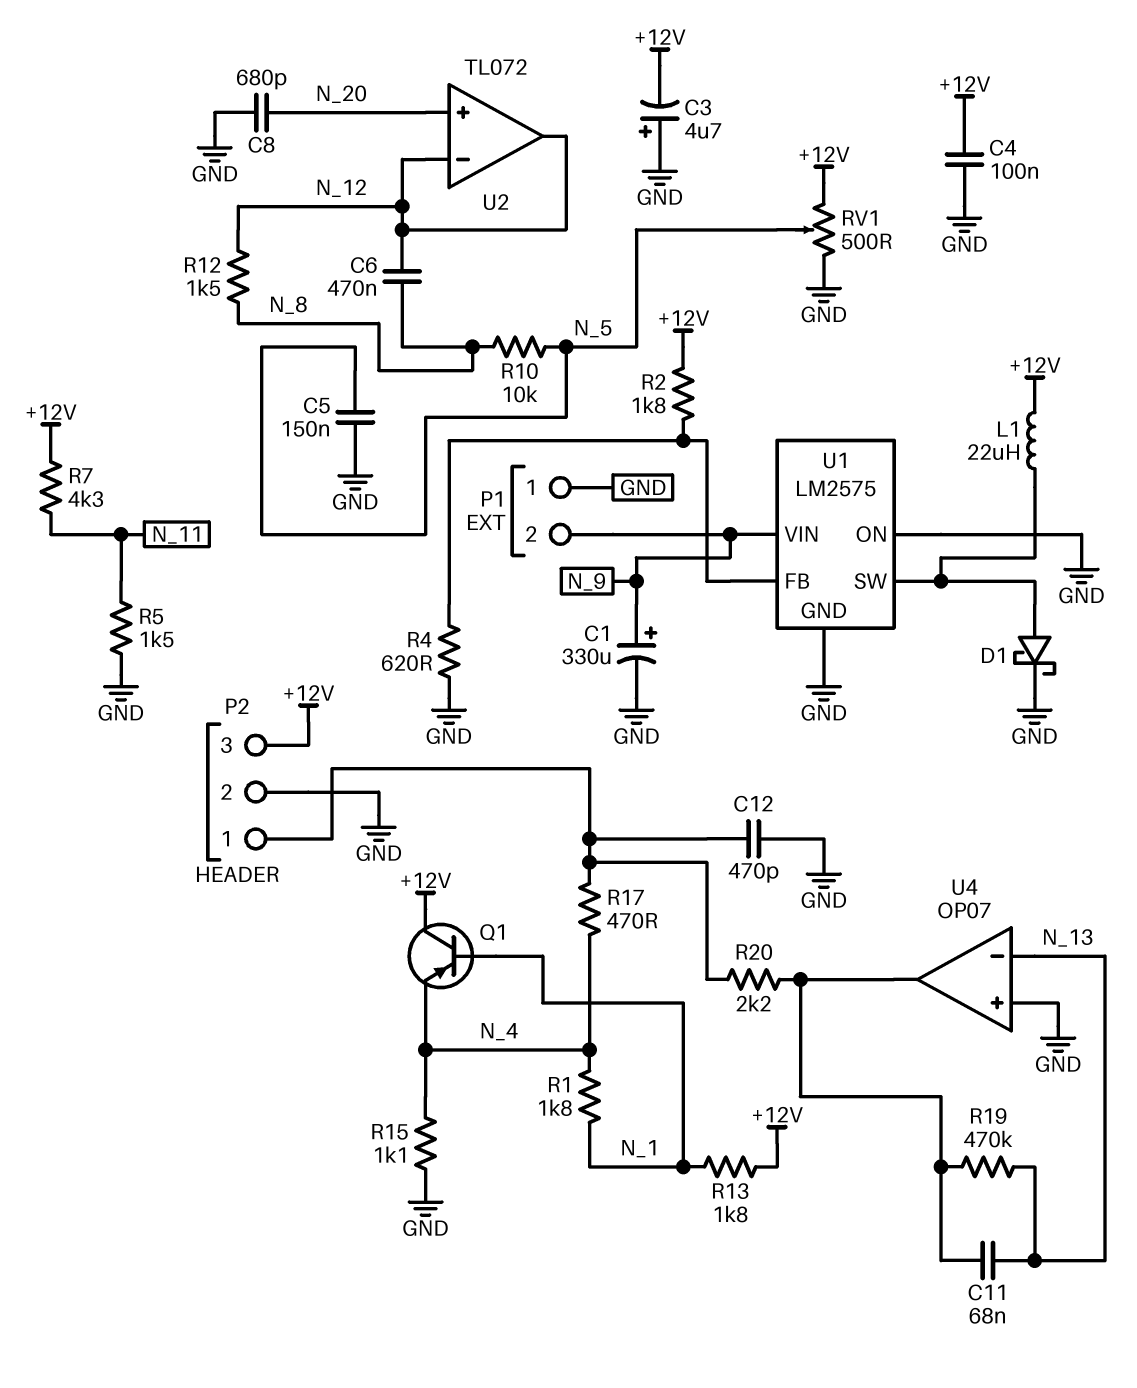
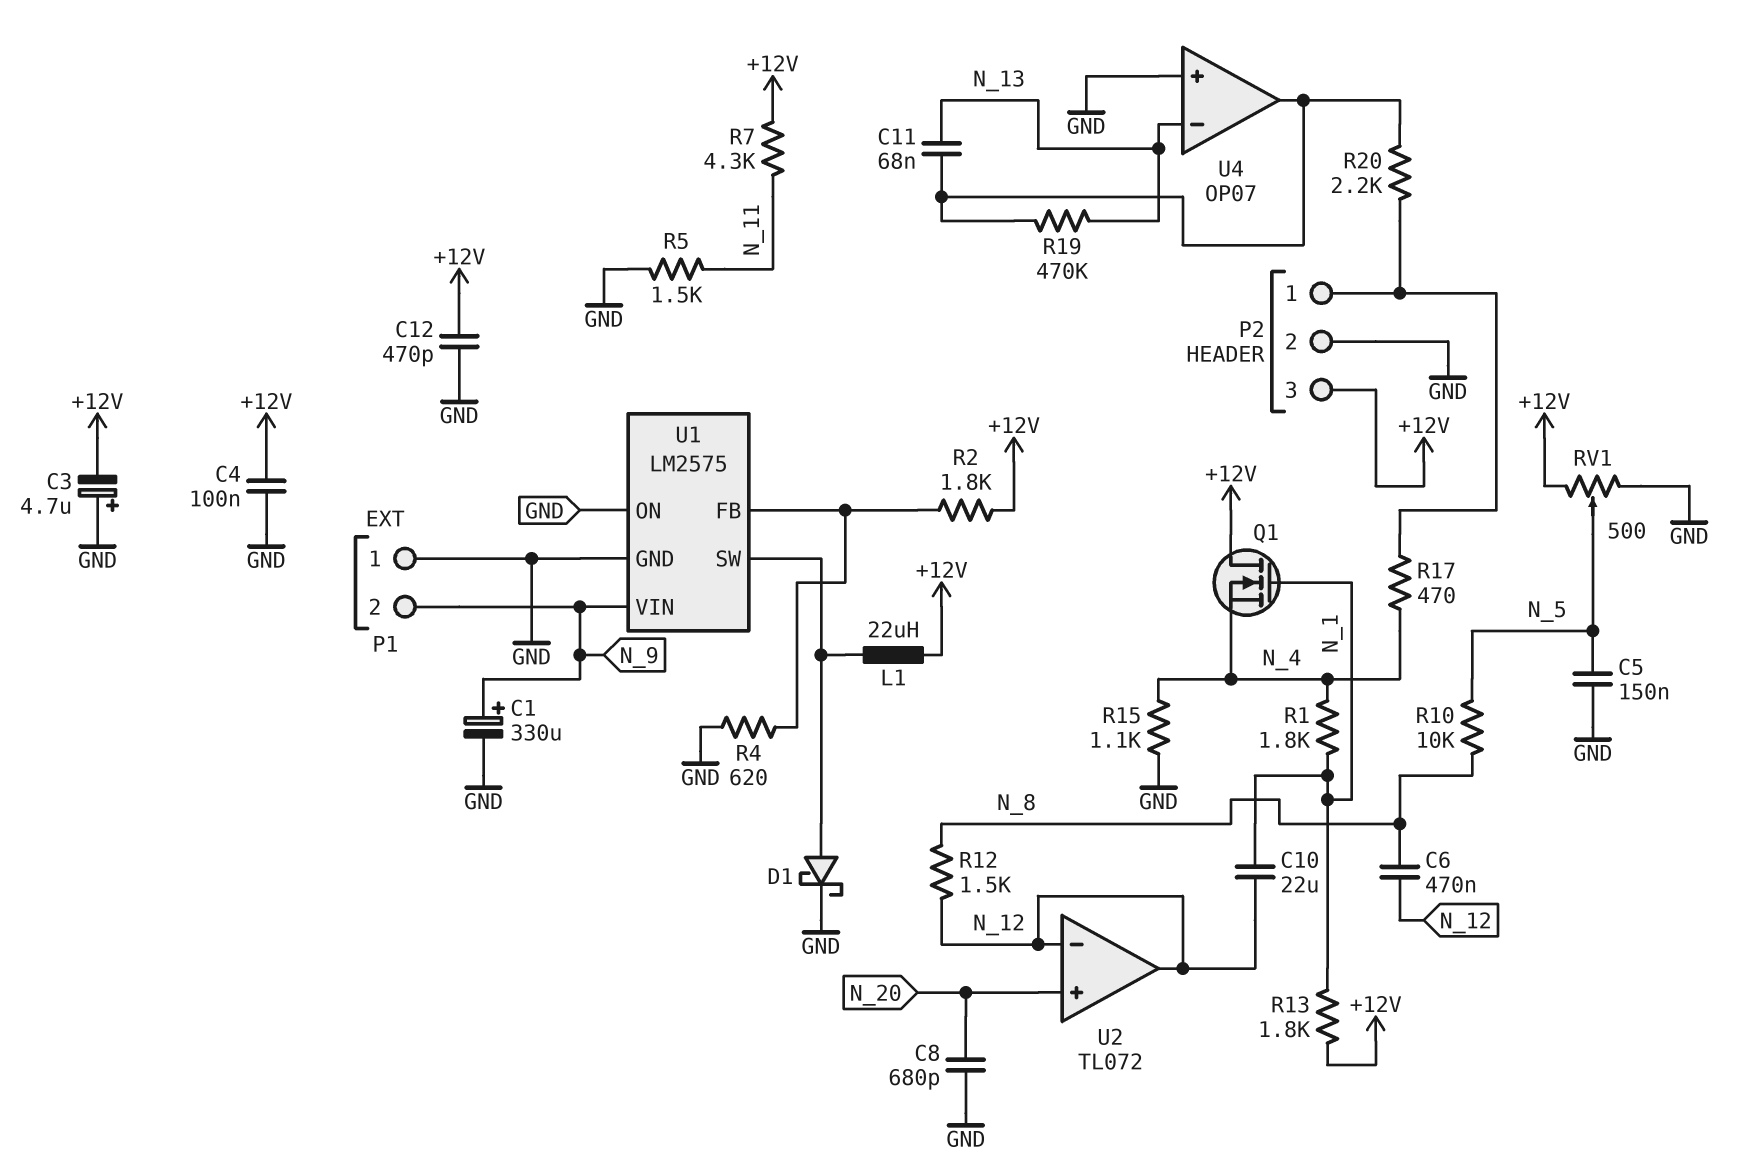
C10: none -> 22uF (N_1, N_12)
C12: 470pF (GND, P2/1) -> 470pF (+12V, GND)
Q1: PNP (B N_1, C +12V, E N_4) -> NMOS (G N_1, D +12V, S N_4)

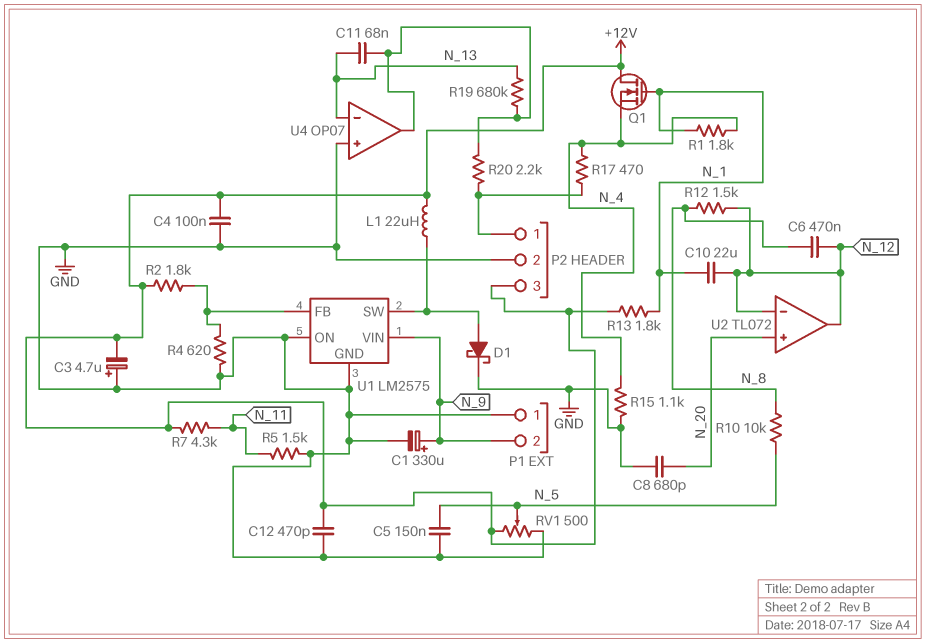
R19: 470k (N_13, U4/out) -> 680k (N_13, U4/out)

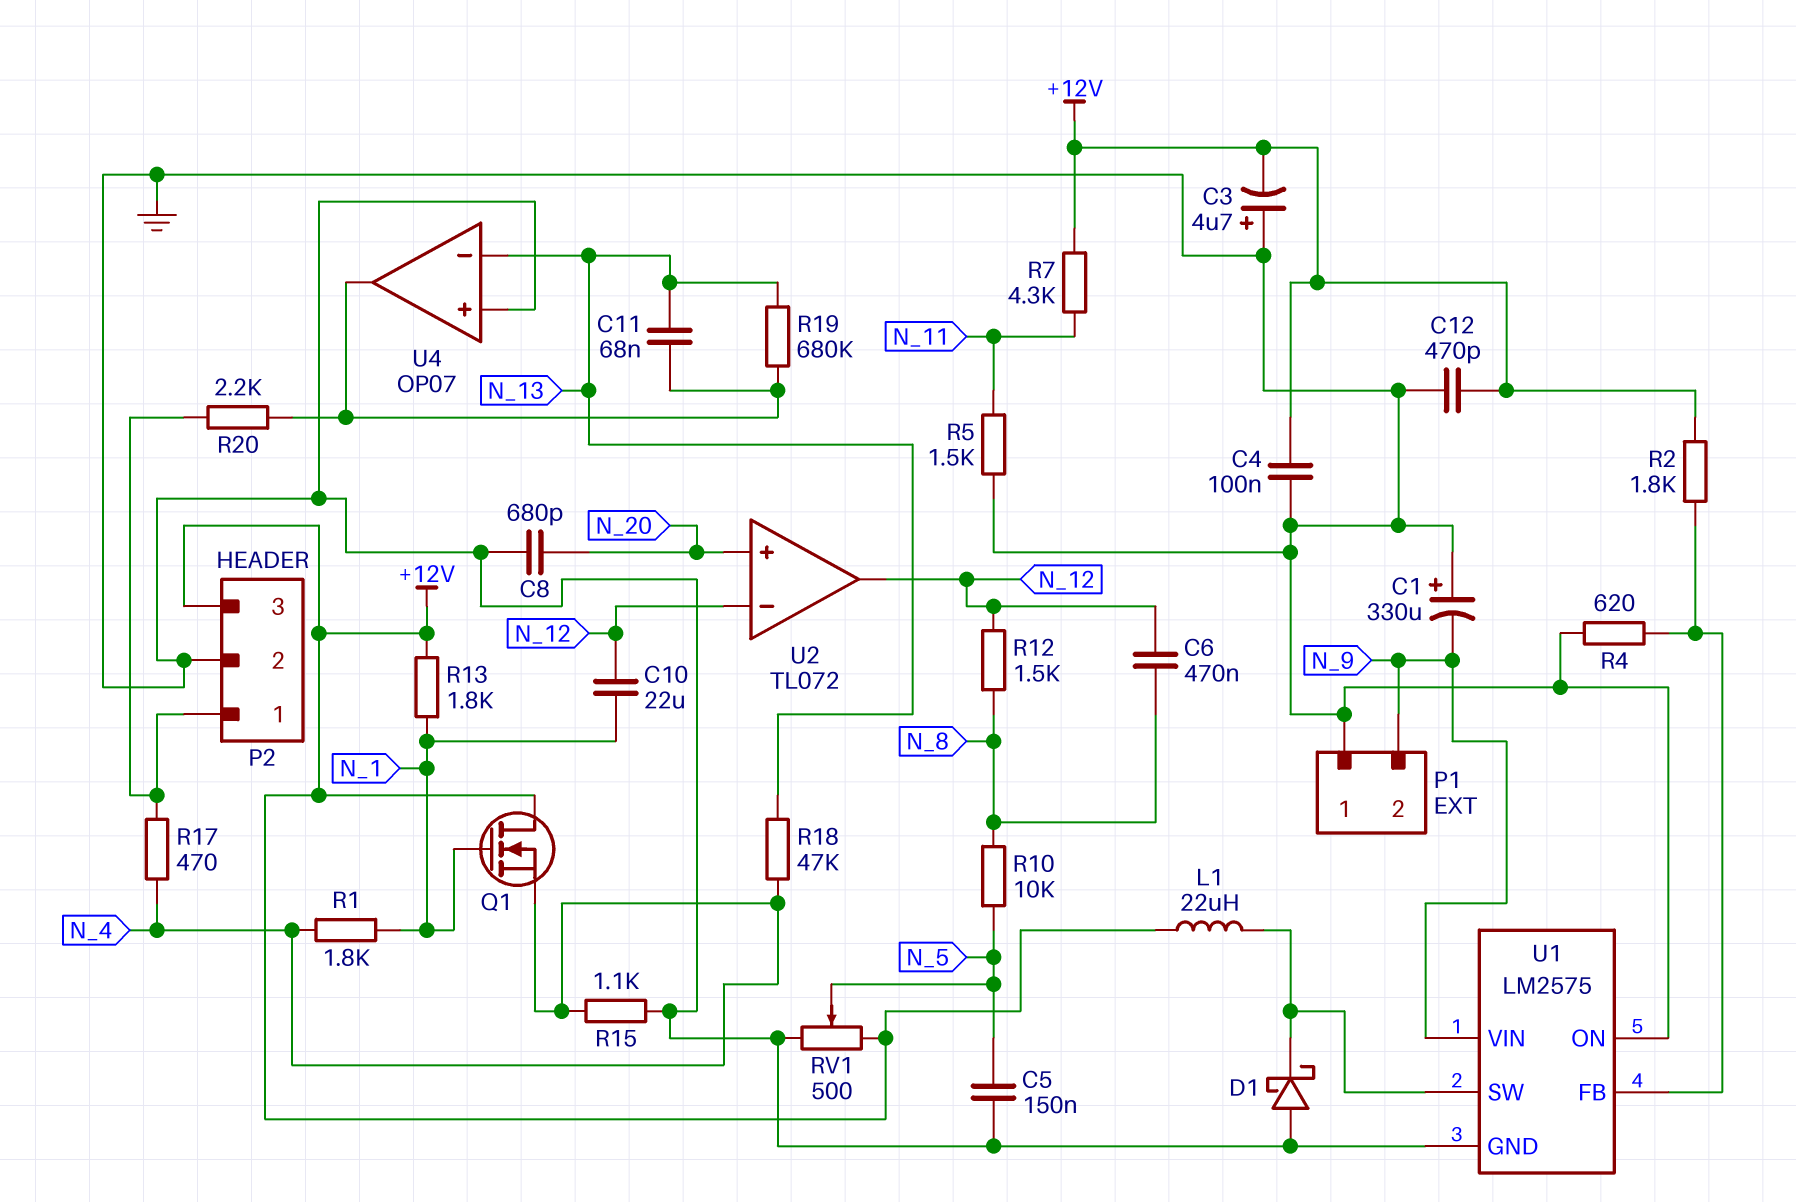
C1: 330uF (plus N_9, minus GND) -> 330uF (plus GND, minus N_9)
D1: schottky (A U1/SW, K GND) -> schottky (A GND, K U1/SW)
R18: none -> 47k (N_4, N_13)

